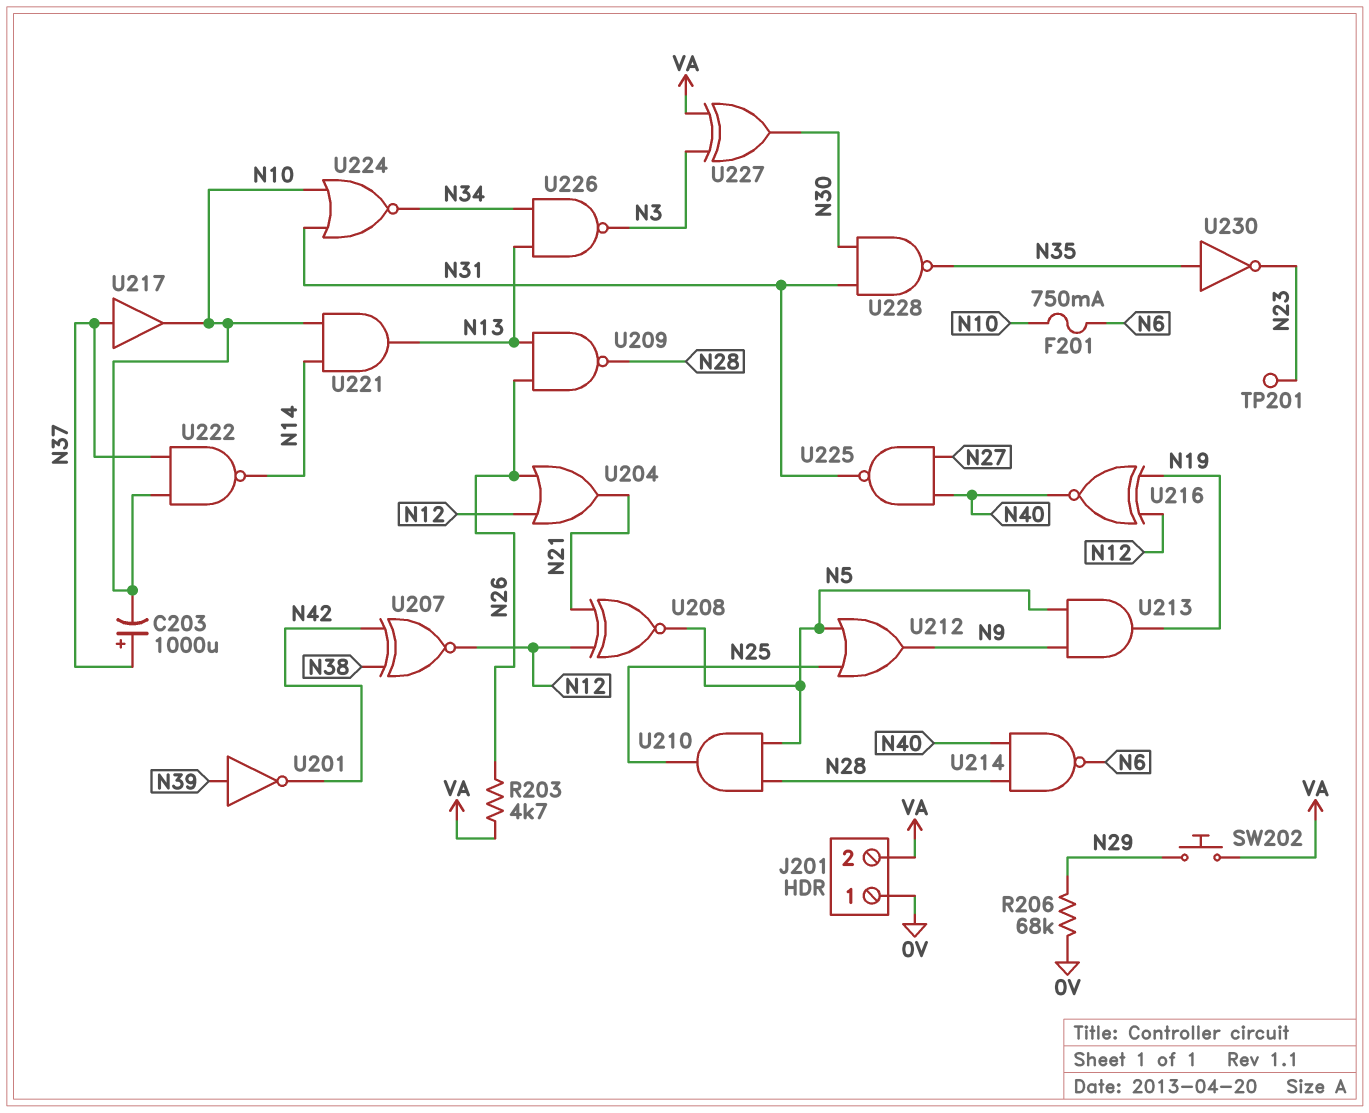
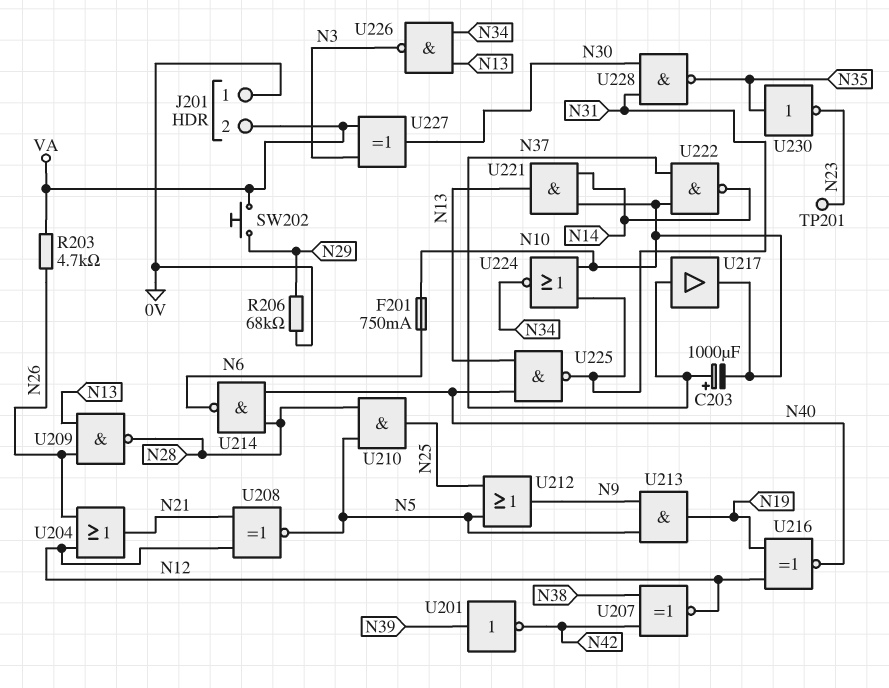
U225: NAND (in N27, in N40, out N31) -> NAND (in N13, in N40, out N31)

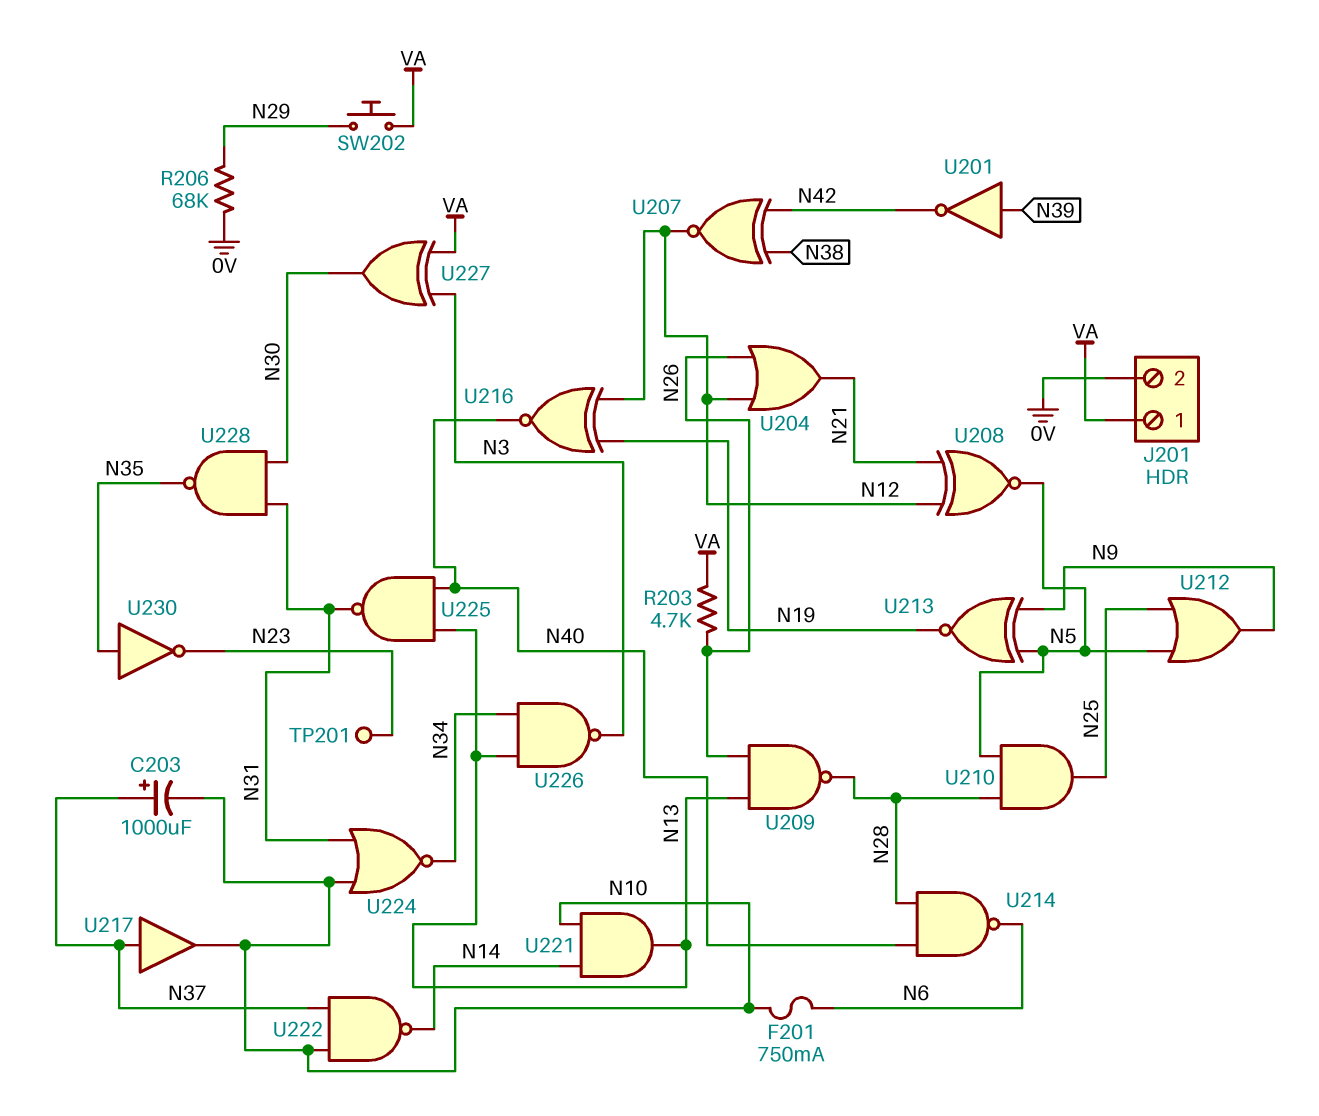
J201 pin 1: 0V -> VA
J201 pin 2: VA -> 0V
U213: AND (in N5, in N9, out N19) -> XNOR (in N5, in N9, out N19)

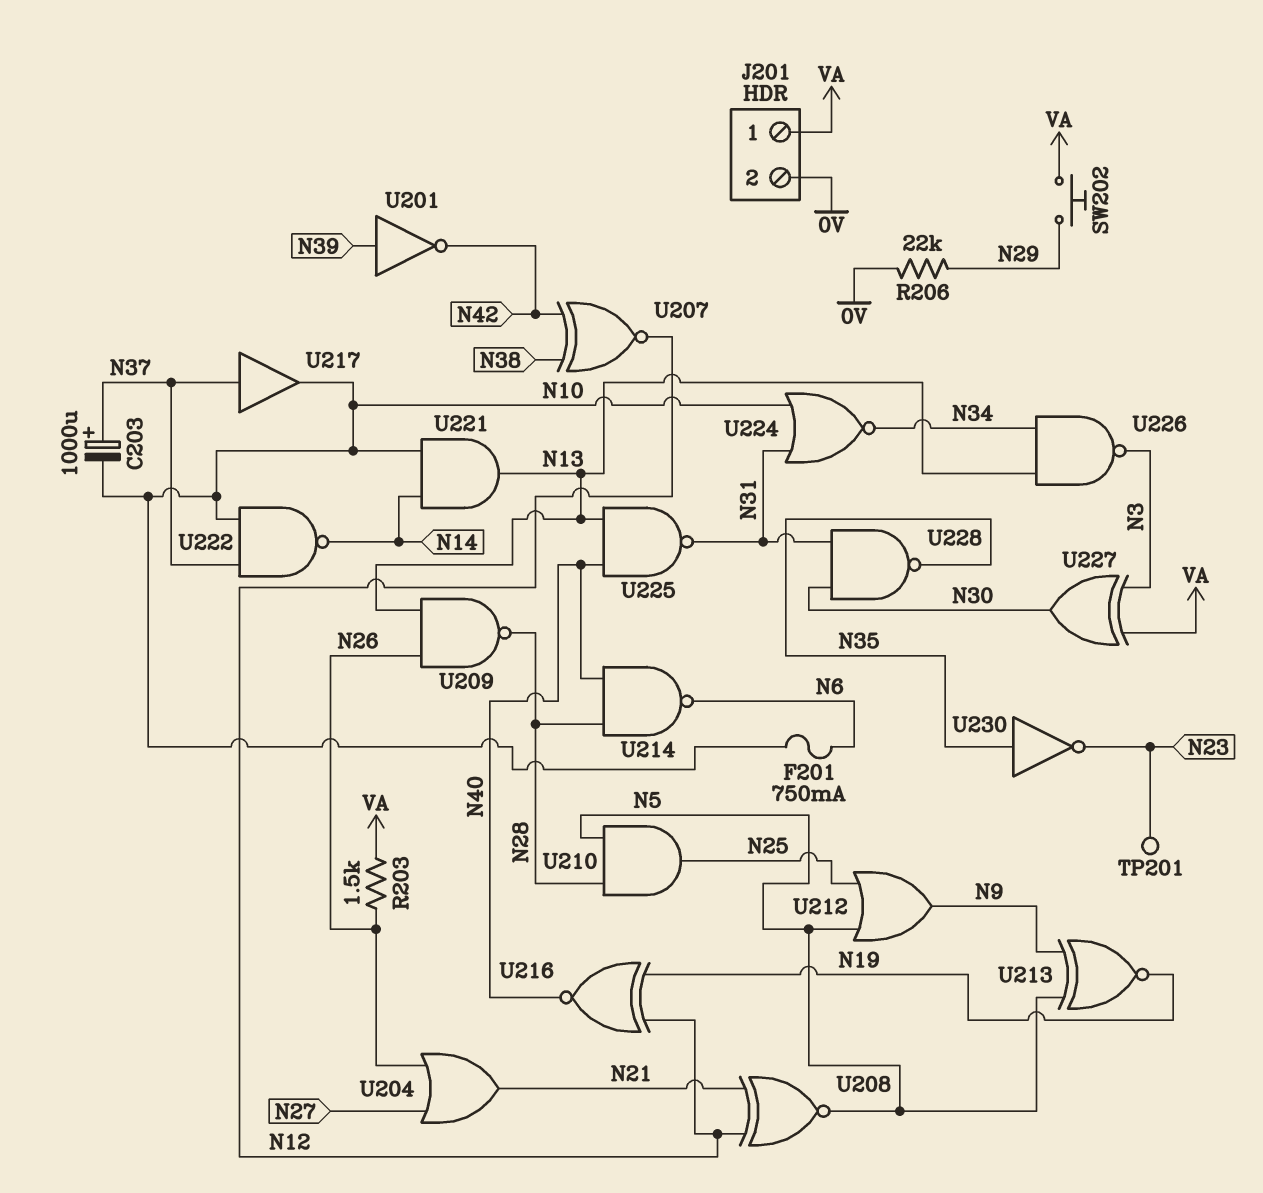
R203: 4.7k (N26, VA) -> 1.5k (N26, VA)
R206: 68k (0V, N29) -> 22k (0V, N29)
U204: OR (in N12, in N26, out N21) -> OR (in N26, in N27, out N21)

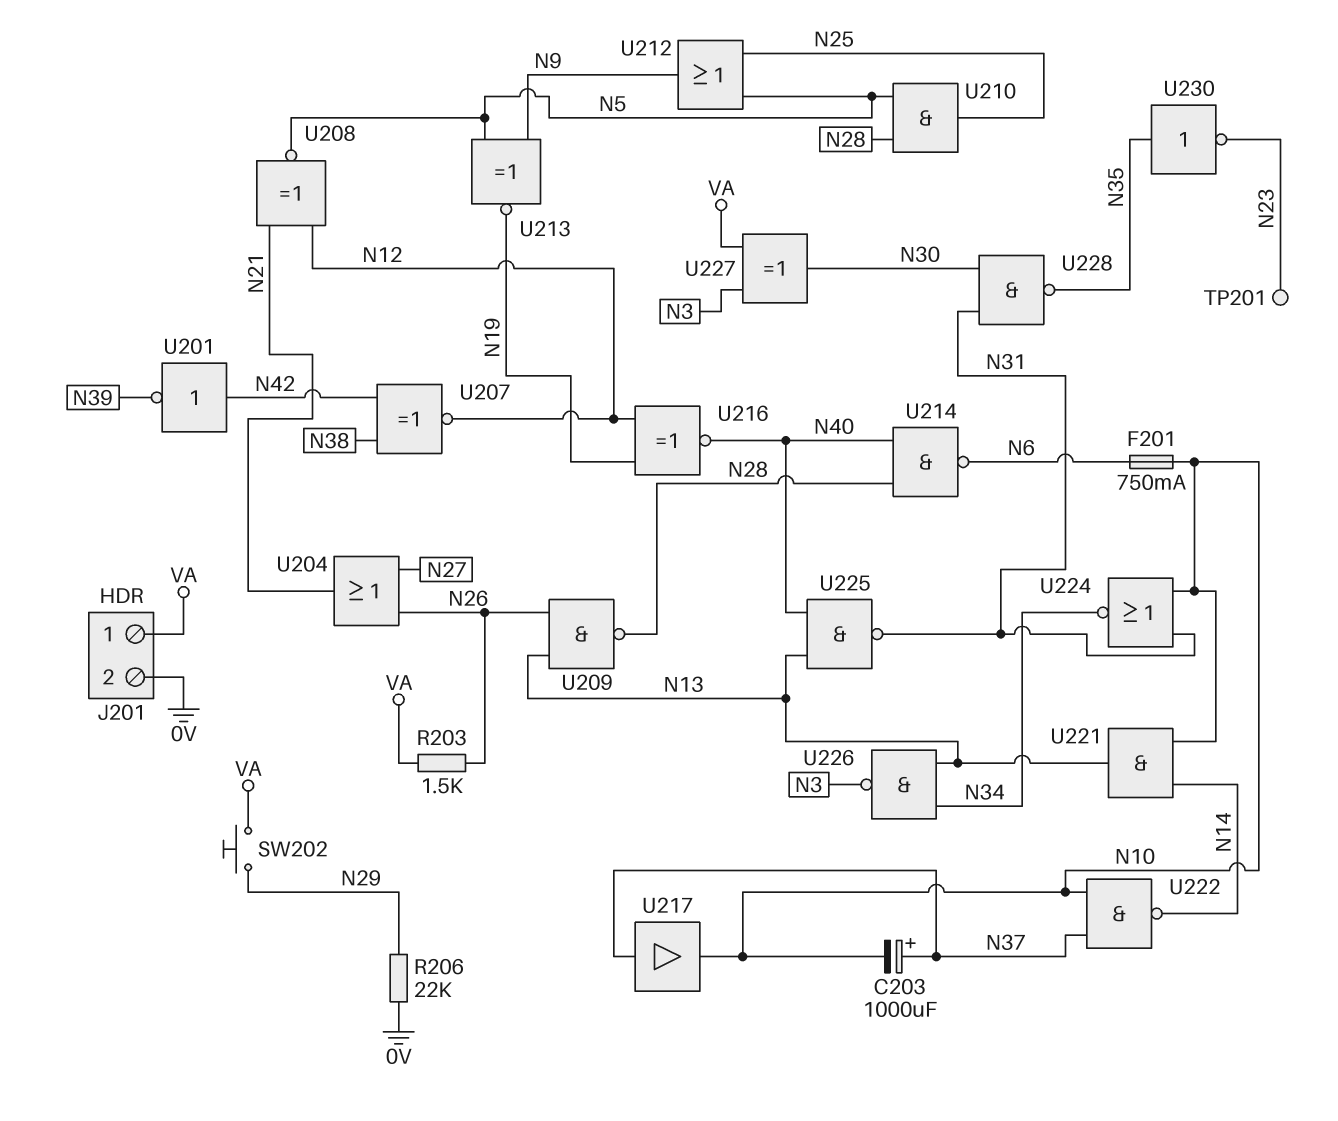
U201: NOT (in N39, out N42) -> NOT (in N42, out N39)

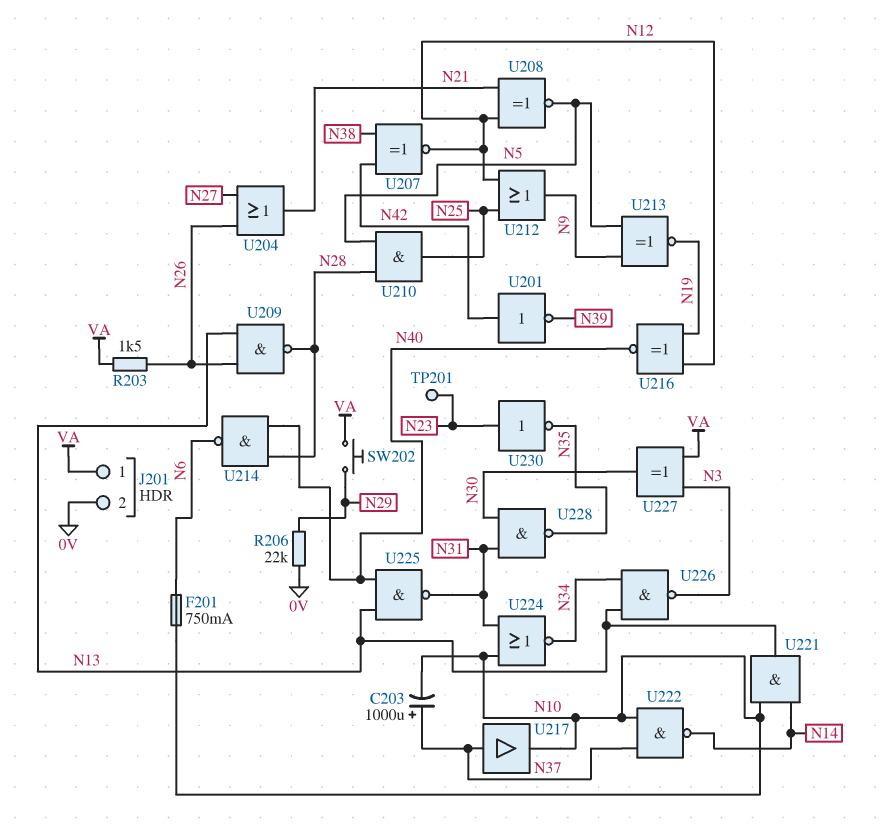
U212: OR (in N5, in N25, out N9) -> OR (in N12, in N25, out N9)
U230: NOT (in N35, out N23) -> NOT (in N23, out N35)

